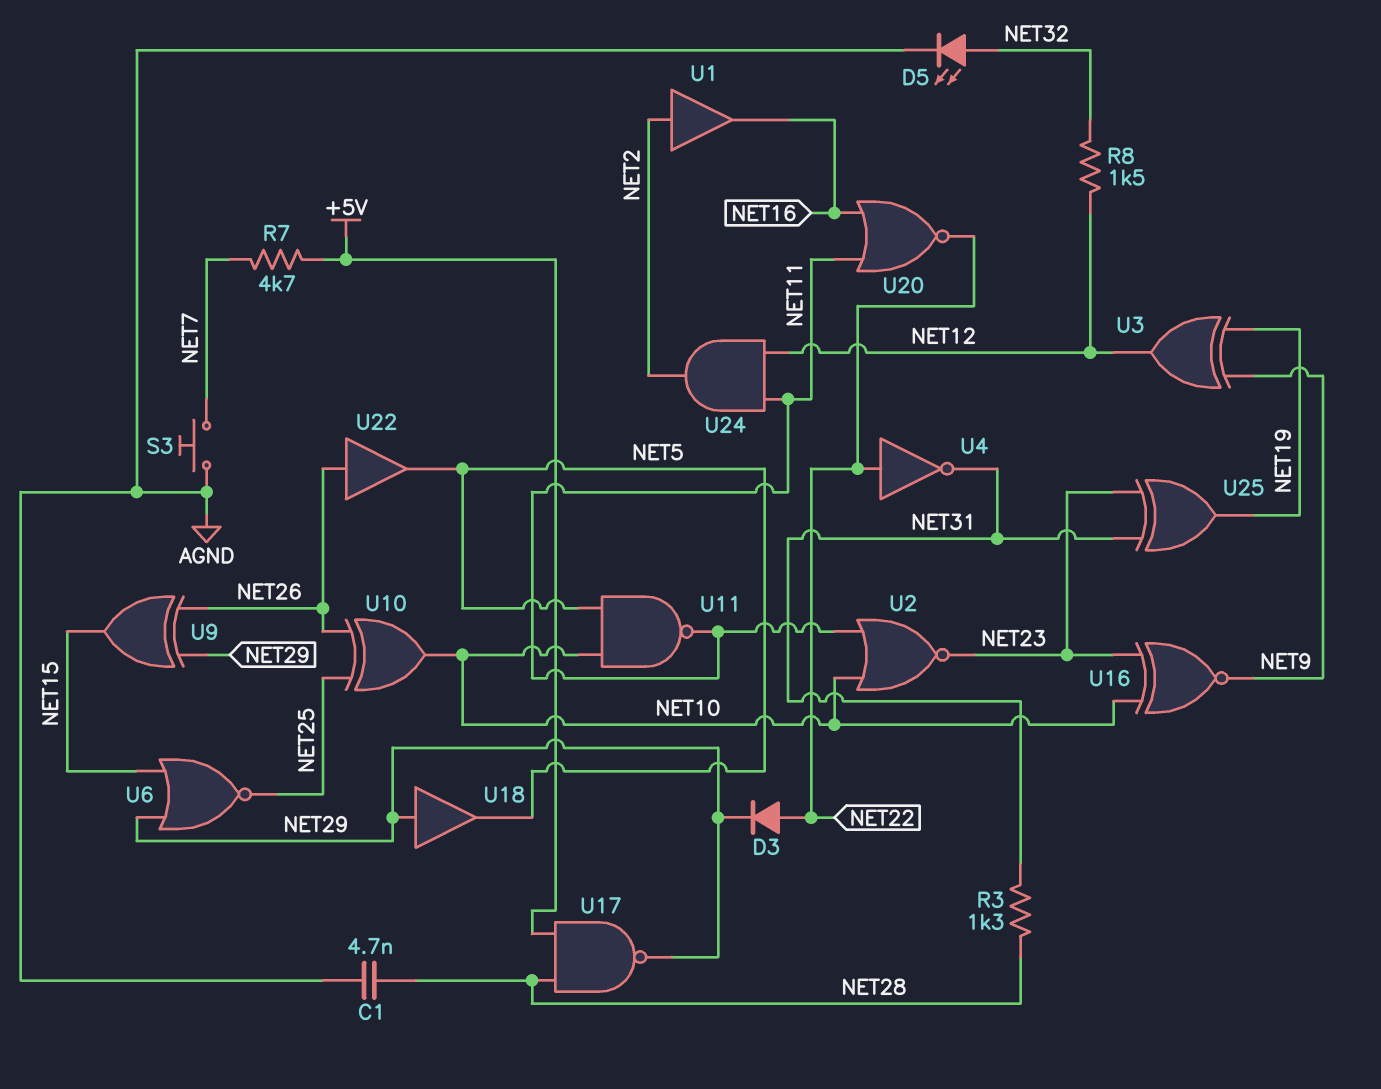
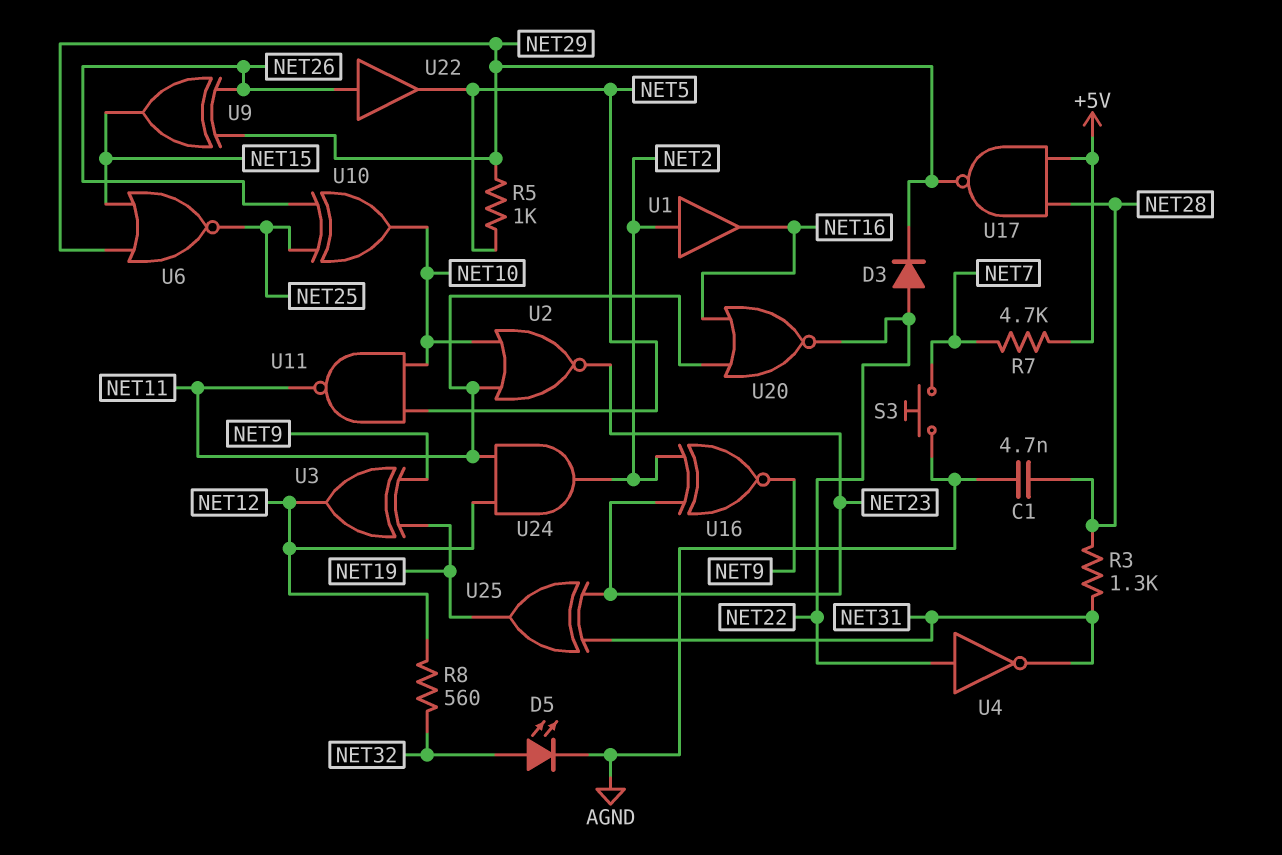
R5: none -> 1k (NET5, NET29)
R8: 1.5k (NET12, NET32) -> 560 (NET12, NET32)
U16: XNOR (in NET10, in NET23, out NET9) -> XNOR (in NET2, in NET23, out NET9)
U18: buffer (in NET29, out NET5) -> none

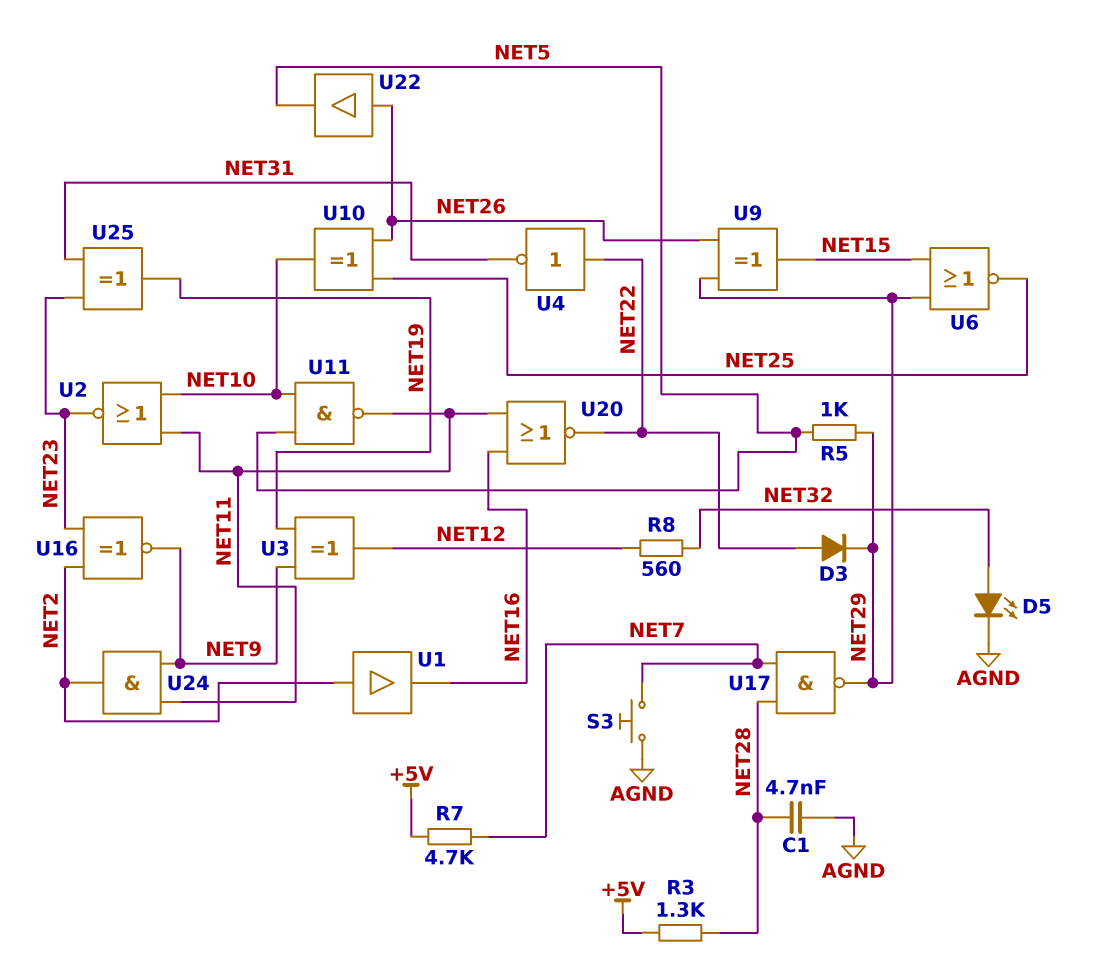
R3: 1.3k (NET28, NET31) -> 1.3k (+5V, NET28)
U17: NAND (in +5V, in NET28, out NET29) -> NAND (in NET7, in NET28, out NET29)
U24: AND (in NET11, in NET12, out NET2) -> AND (in NET9, in NET11, out NET2)

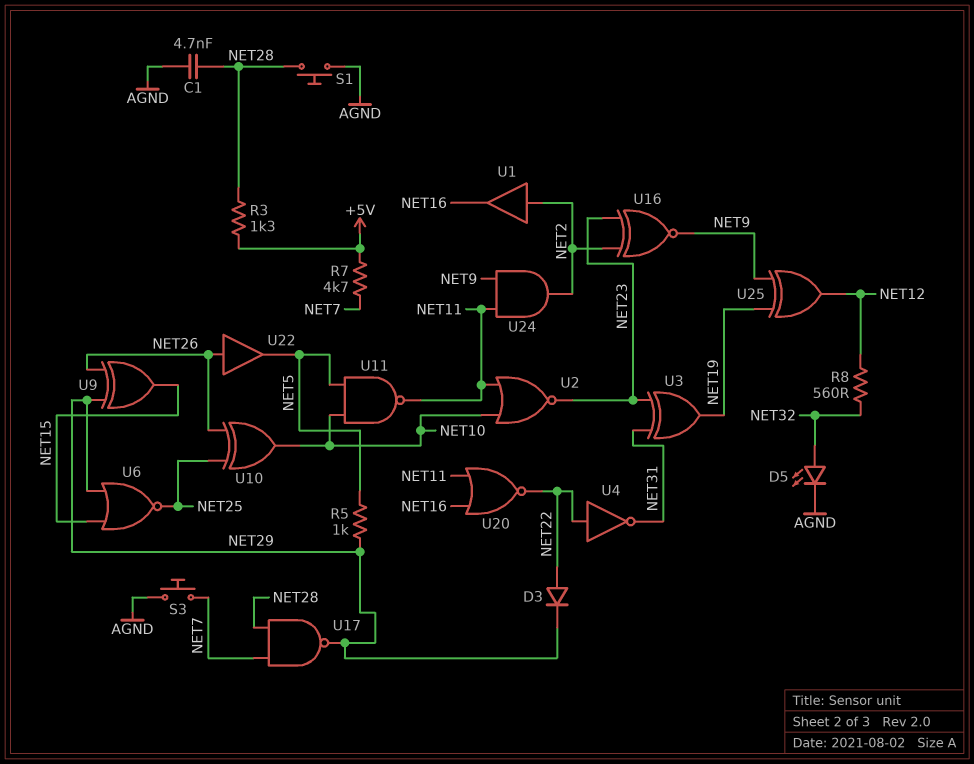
S1: none -> button (AGND, NET28)
U3: XOR (in NET9, in NET19, out NET12) -> XOR (in NET23, in NET31, out NET19)
U25: XOR (in NET23, in NET31, out NET19) -> XOR (in NET9, in NET19, out NET12)

